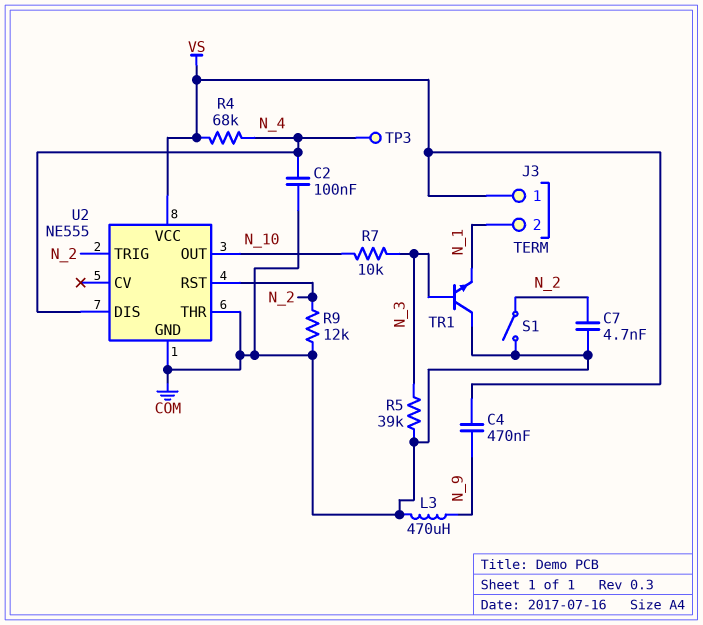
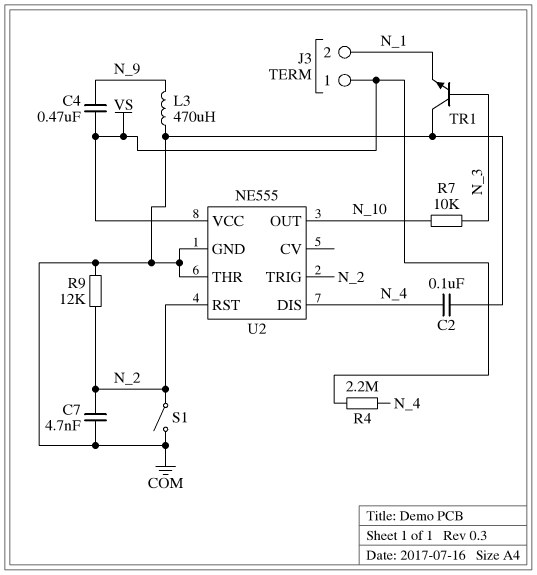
R4: 68k (N_4, VS) -> 2.2M (N_4, VS)
R5: 39k (COM, N_3) -> none
TP3: test point (N_4) -> none

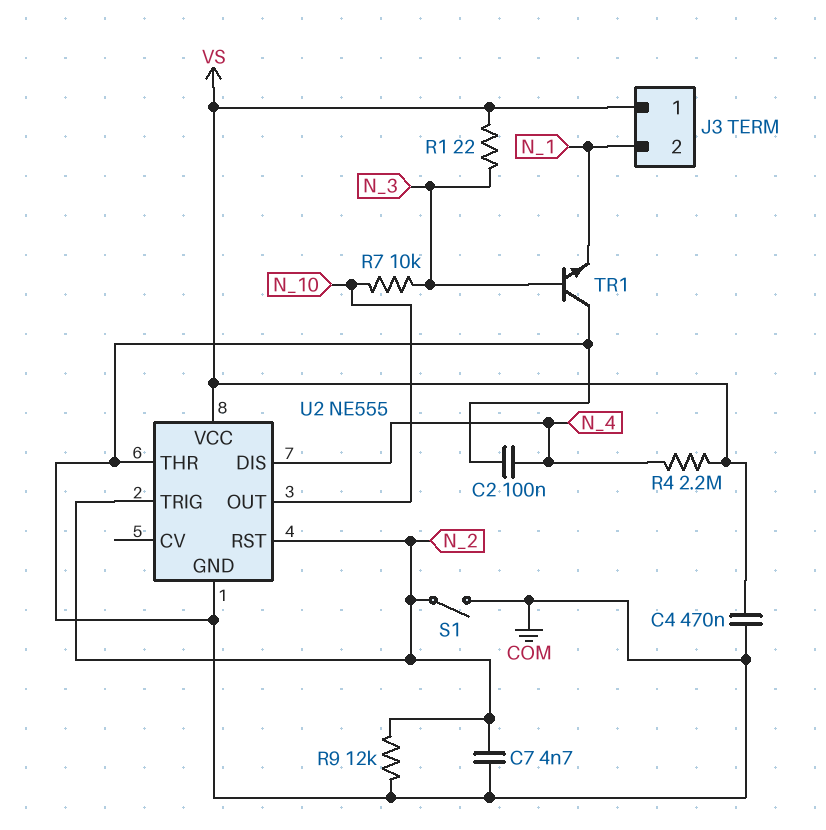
C4: 470nF (N_9, VS) -> 470nF (COM, VS)
L3: 470uH (COM, N_9) -> none
R1: none -> 22 (N_3, VS)

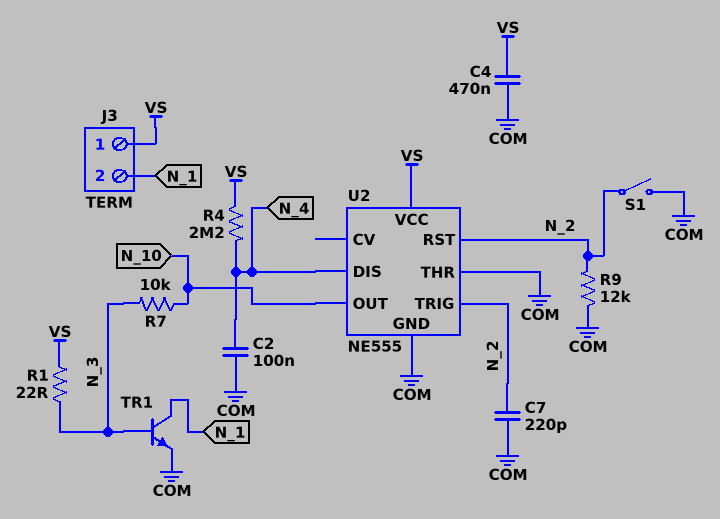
C7: 4.7nF (COM, N_2) -> 220pF (COM, N_2)
TR1: NPN (B N_3, C COM, E N_1) -> NPN (B N_3, C N_1, E COM)

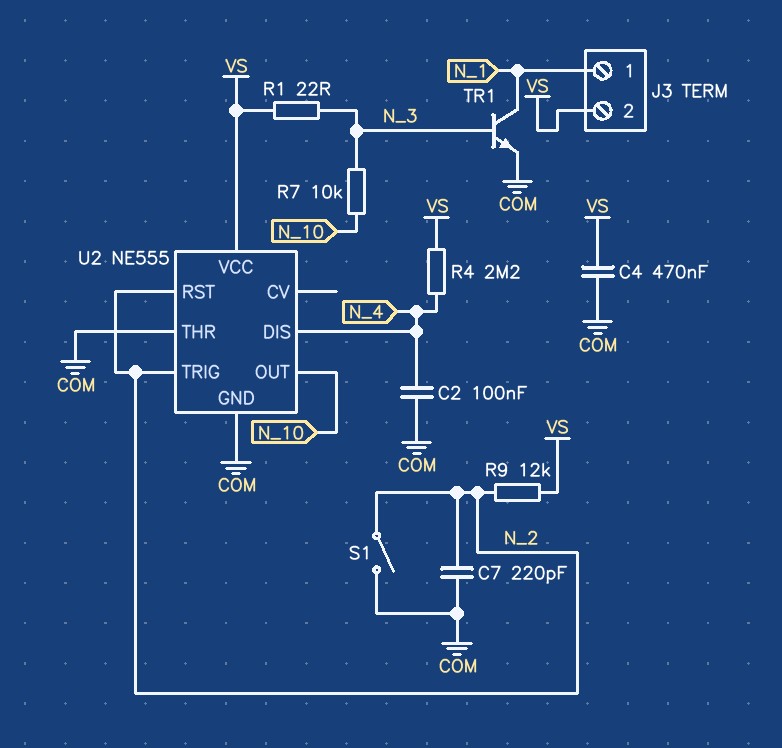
J3 pin 1: VS -> N_1
J3 pin 2: N_1 -> VS
R9: 12k (COM, N_2) -> 12k (N_2, VS)

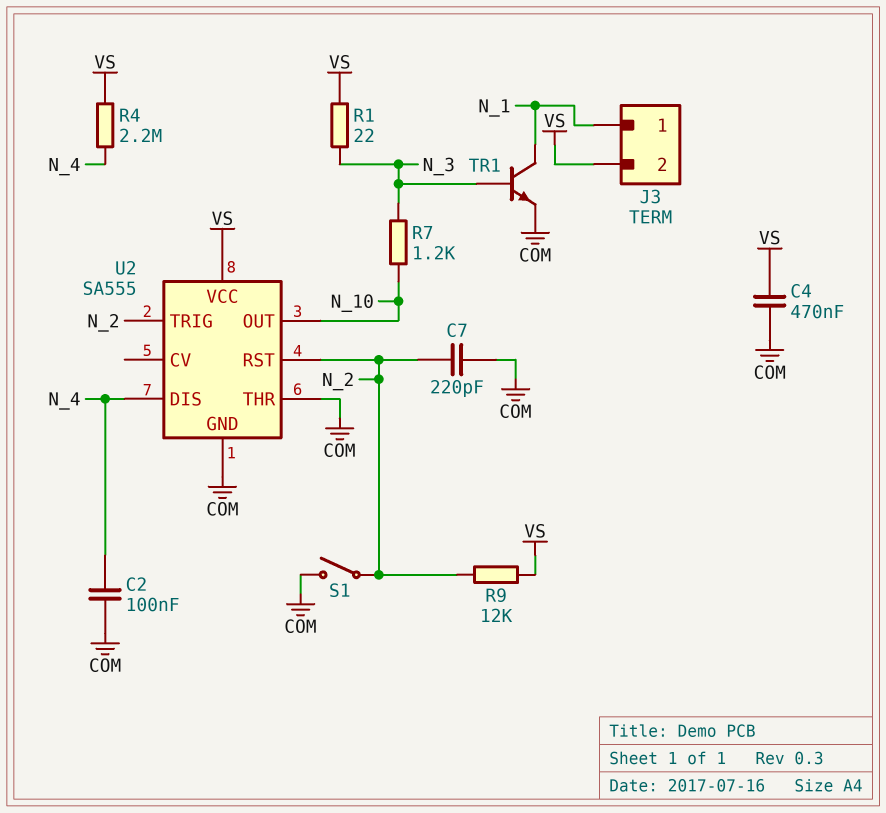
R7: 10k (N_3, N_10) -> 1.2k (N_3, N_10)
U2: NE555 -> SA555

